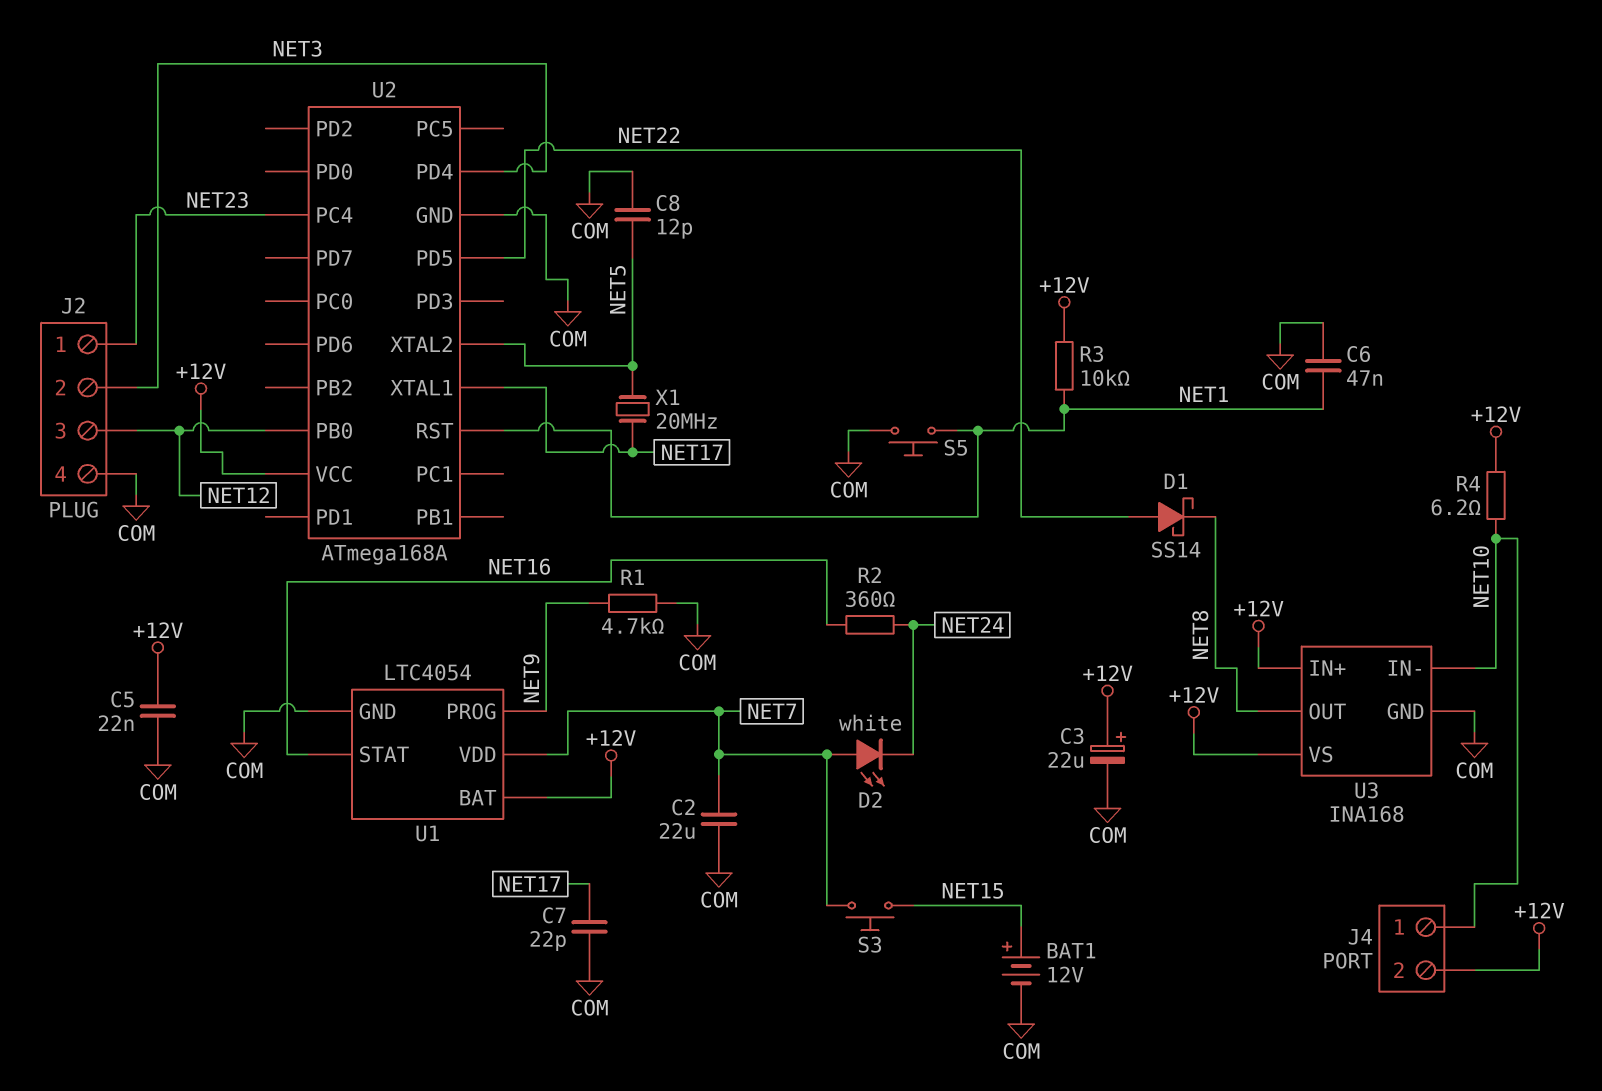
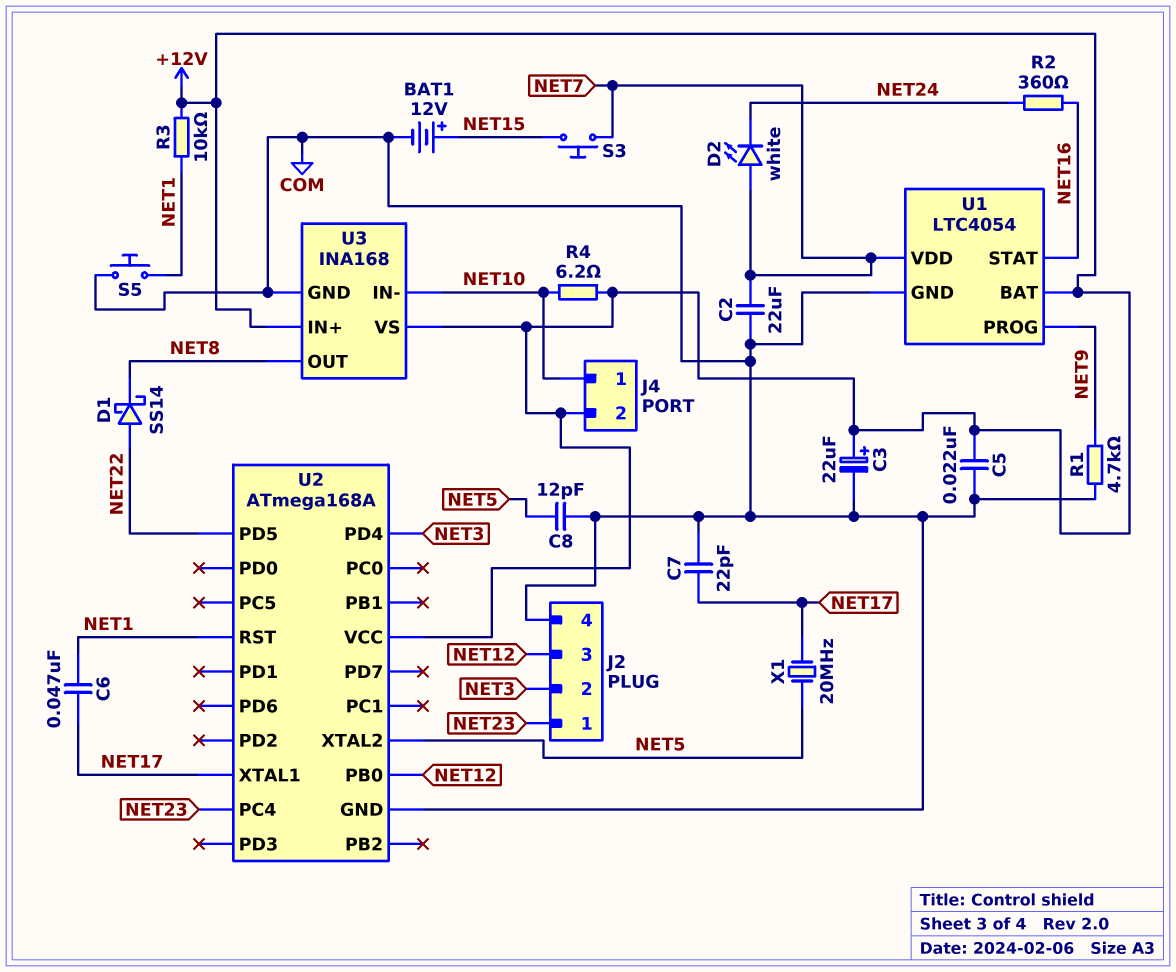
C6: 47nF (COM, NET1) -> 47nF (NET1, NET17)

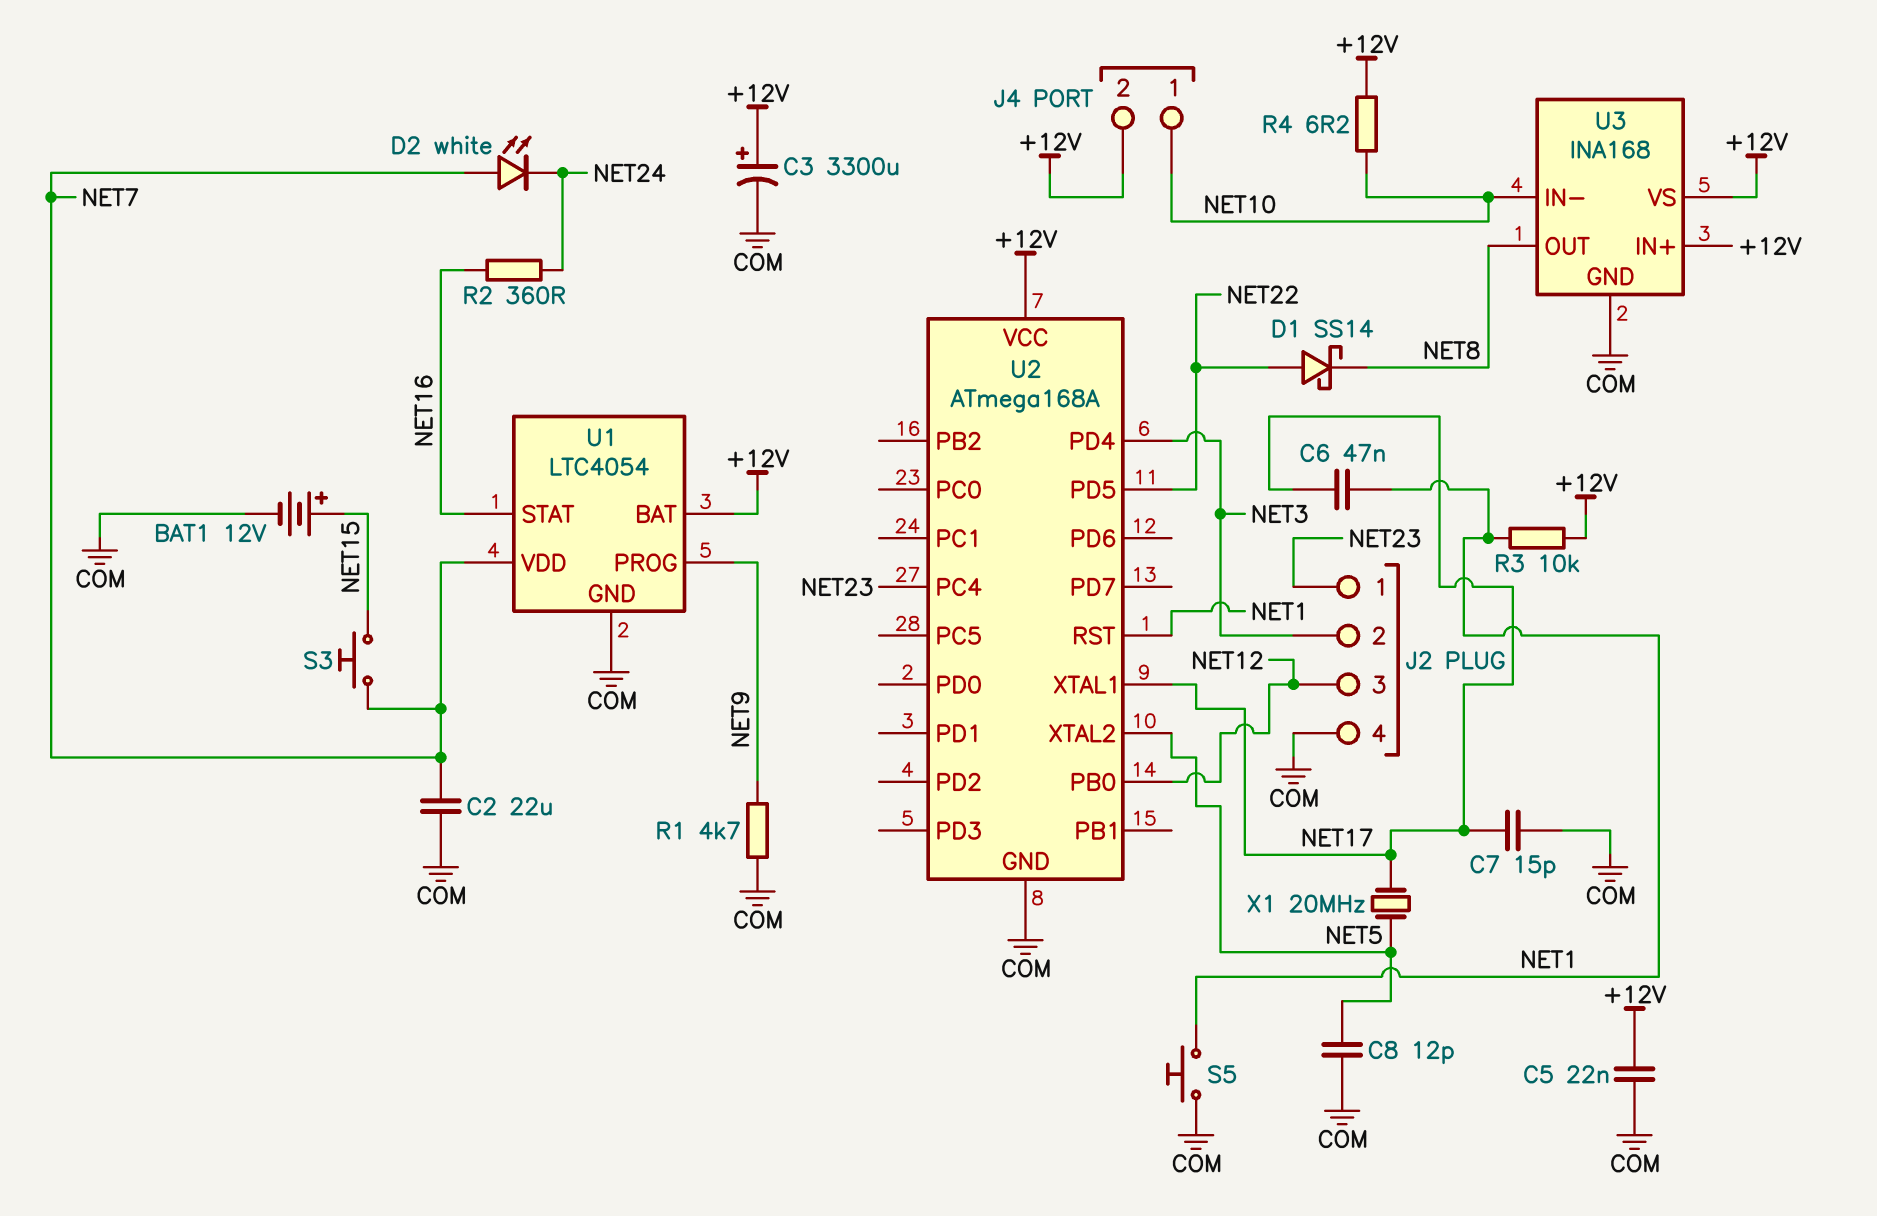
C3: 22uF (plus +12V, minus COM) -> 3300uF (plus +12V, minus COM)
C7: 22pF (COM, NET17) -> 15pF (COM, NET17)

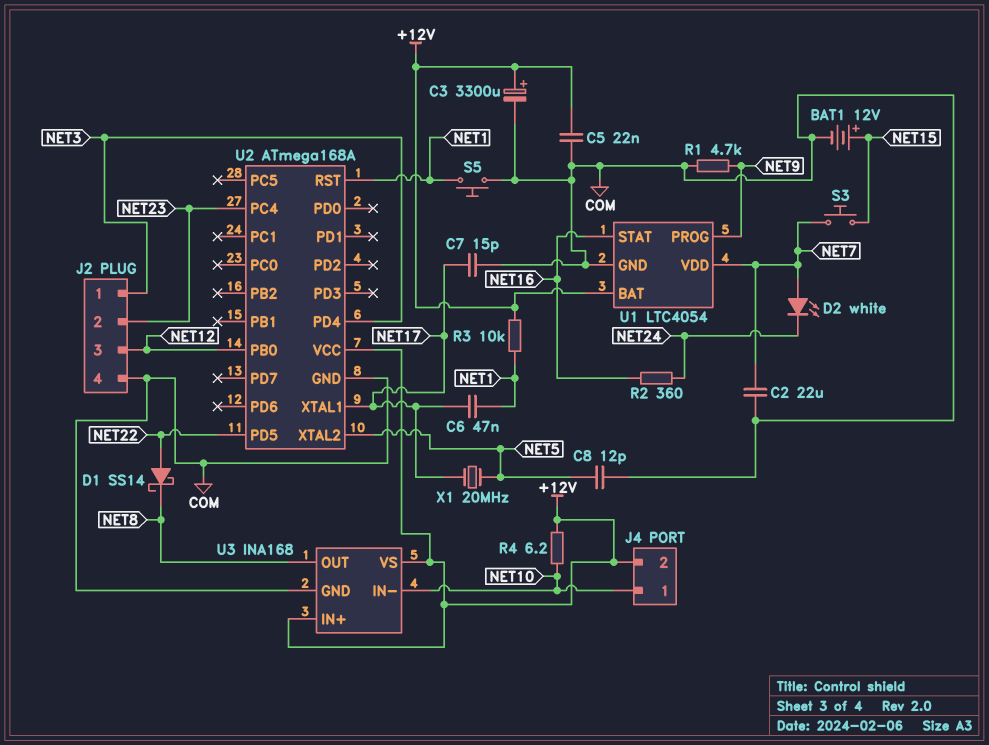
J2 pin 1: NET23 -> NET3
J2 pin 2: NET3 -> NET23

